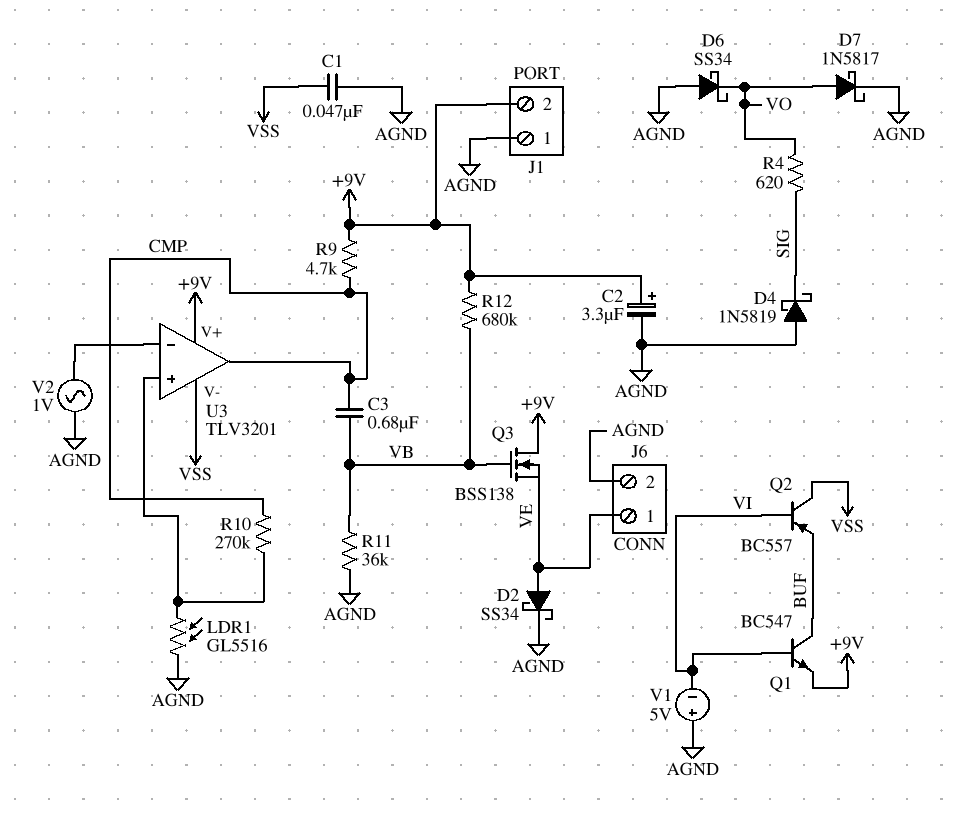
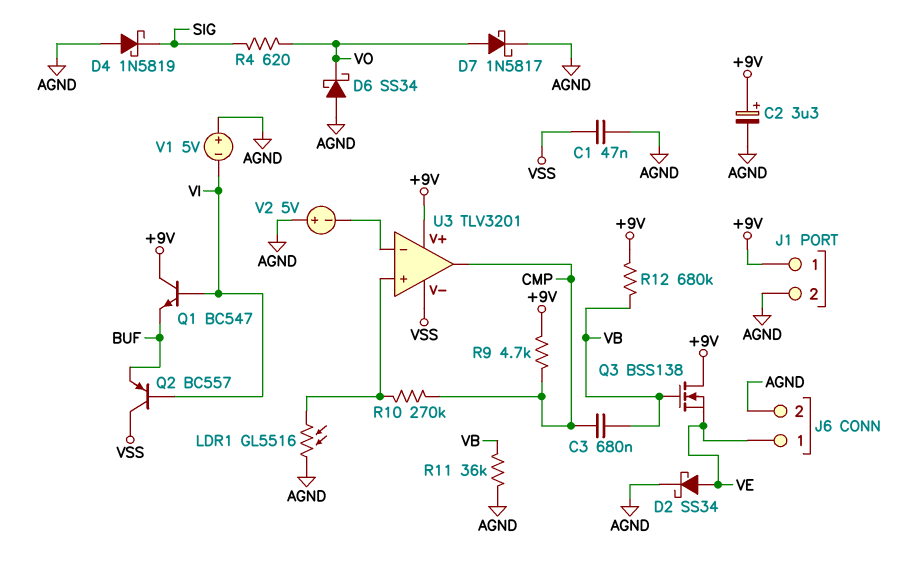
J1 pin 1: AGND -> +9V
J1 pin 2: +9V -> AGND
Q1: NPN BC547 (B VI, C BUF, E +9V) -> NPN BC547 (B VI, C +9V, E BUF)
V2: AC 1V (AGND, U3/in-) -> 5V (plus AGND, minus U3/in-)

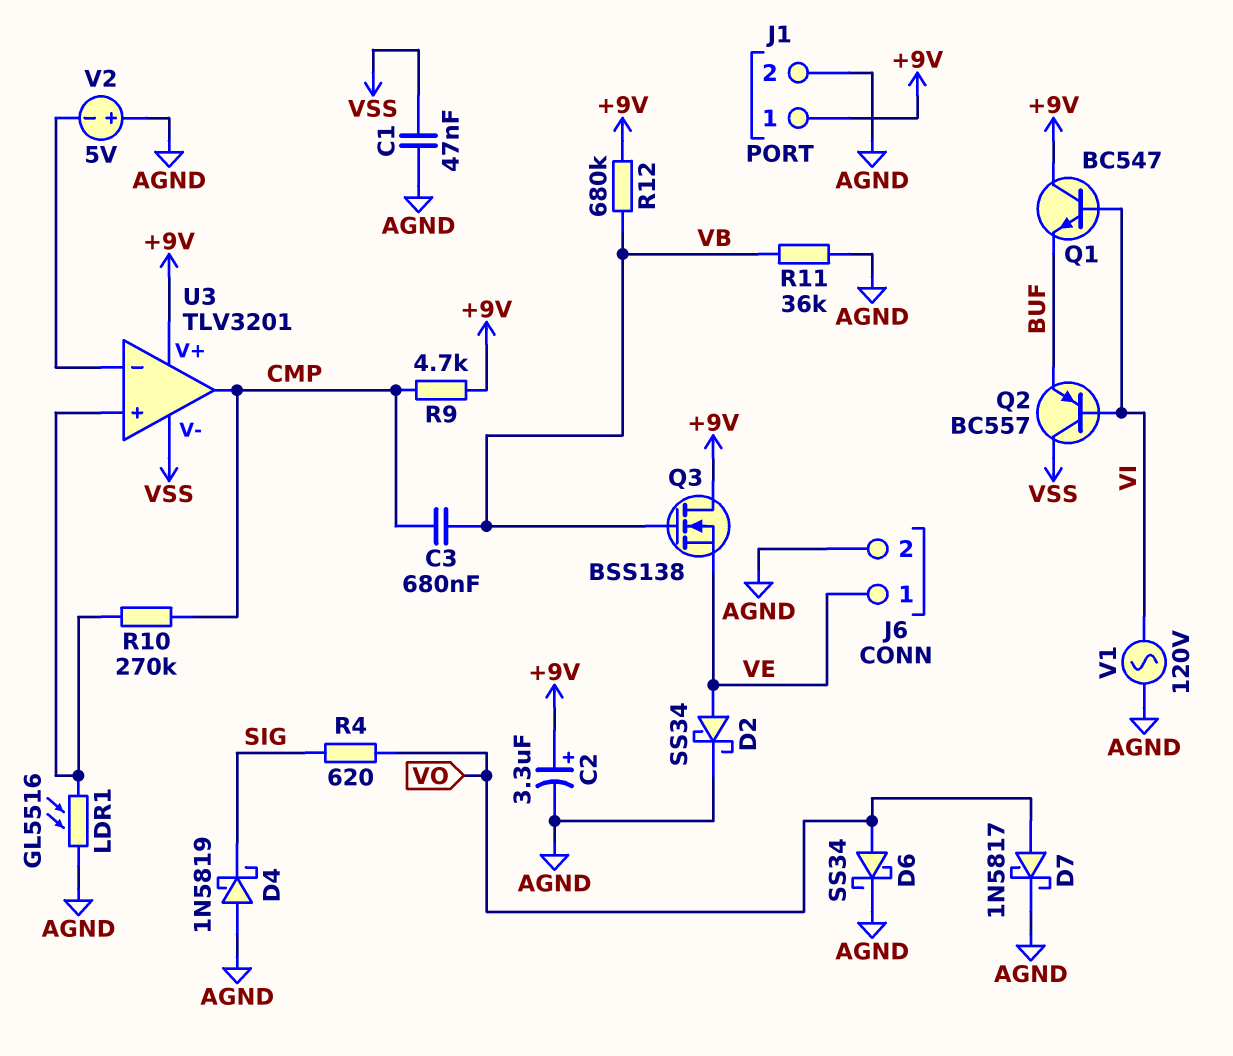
D6: schottky SS34 (A AGND, K VO) -> schottky SS34 (A VO, K AGND)
V1: 5V (plus AGND, minus VI) -> AC 120V (AGND, VI)

